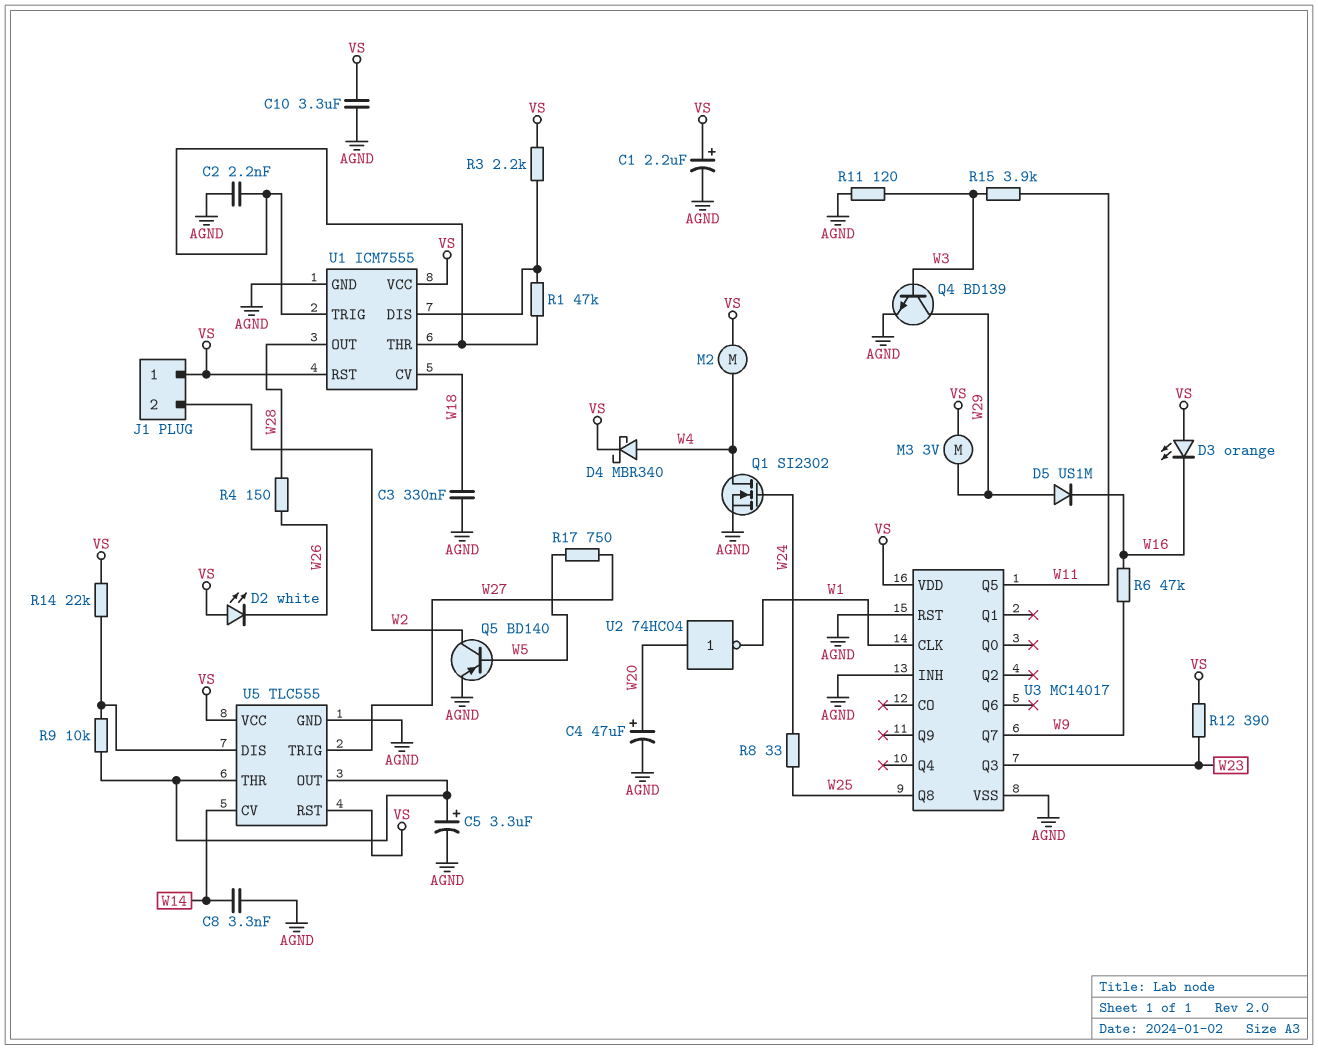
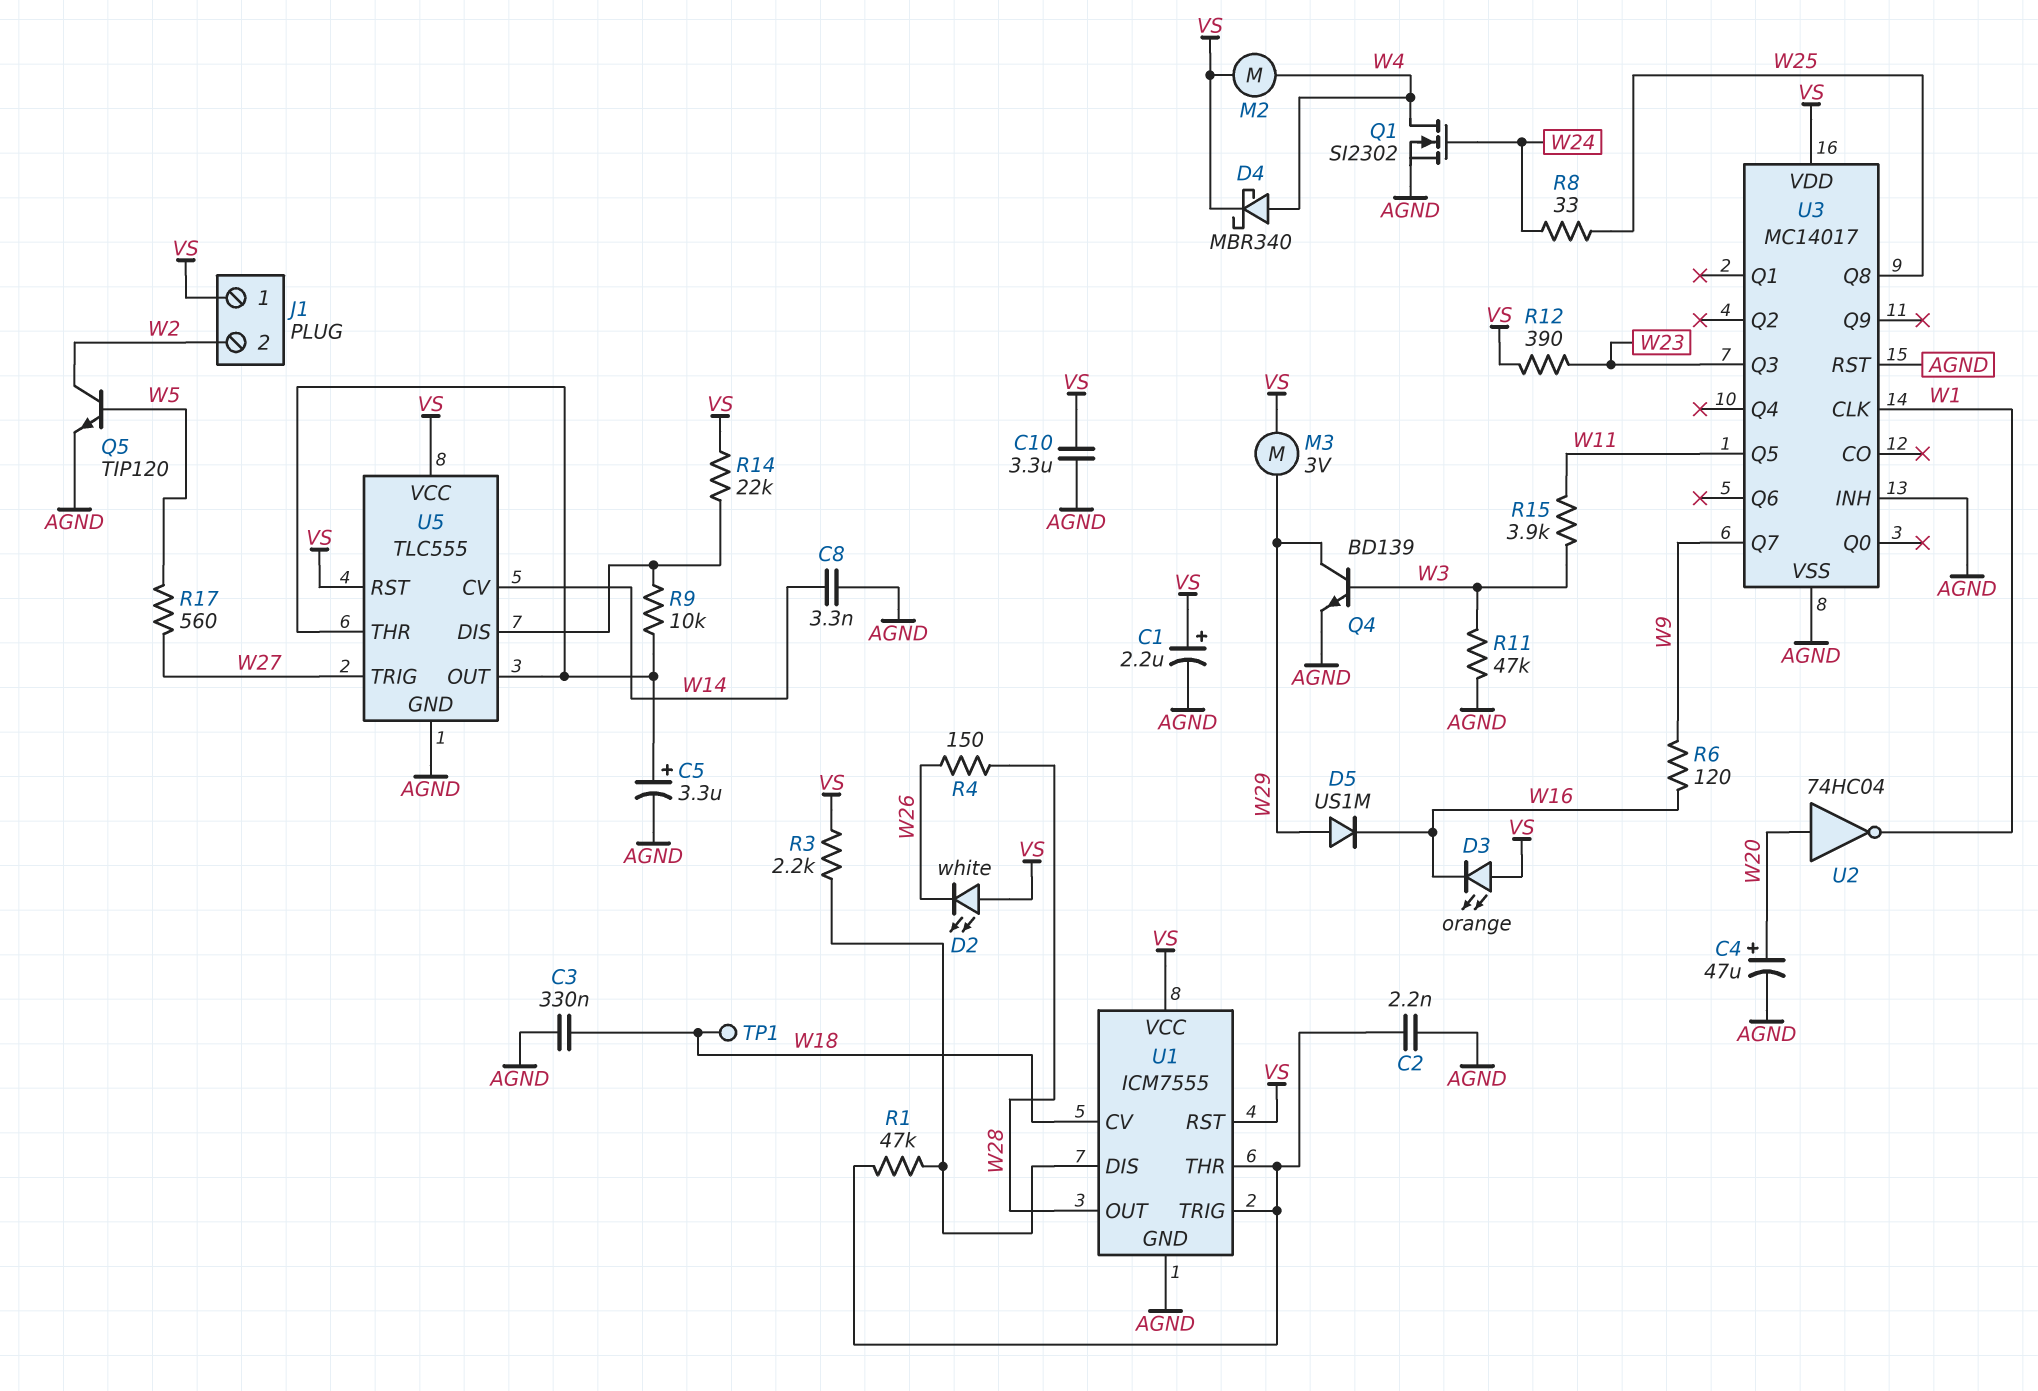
Q5: PNP BD140 (B W5, C W2, E AGND) -> NPN TIP120 (B W5, C W2, E AGND)
R6: 47k (W9, W16) -> 120 (W9, W16)
R11: 120 (AGND, W3) -> 47k (AGND, W3)
R17: 750 (W5, W27) -> 560 (W5, W27)
TP1: none -> test point (W18)

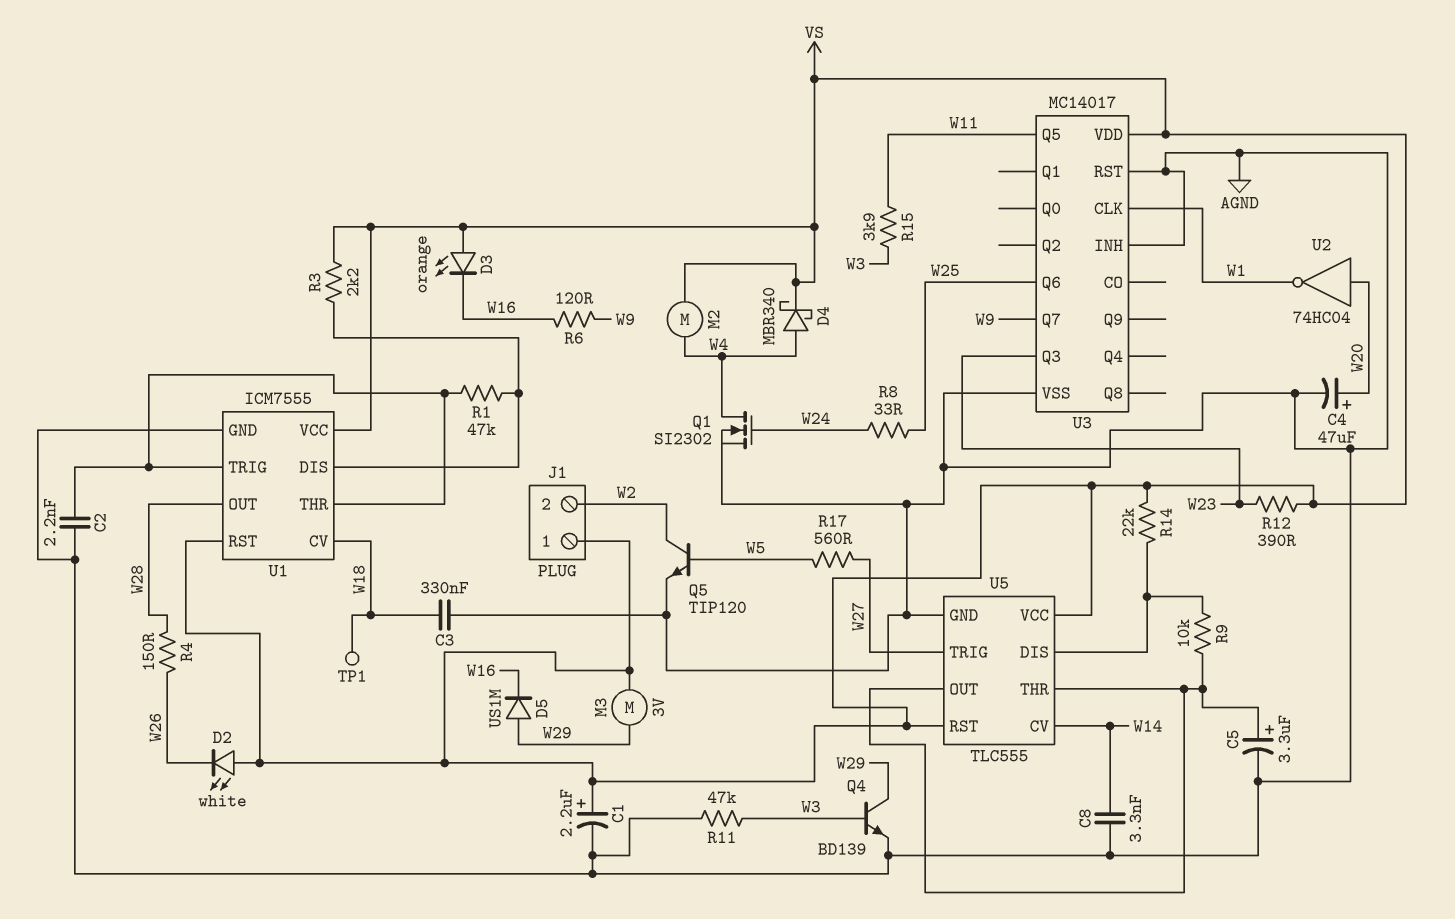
C10: 3.3uF (AGND, VS) -> none
U3 pin Q6: none -> W25
U3 pin Q8: W25 -> none

